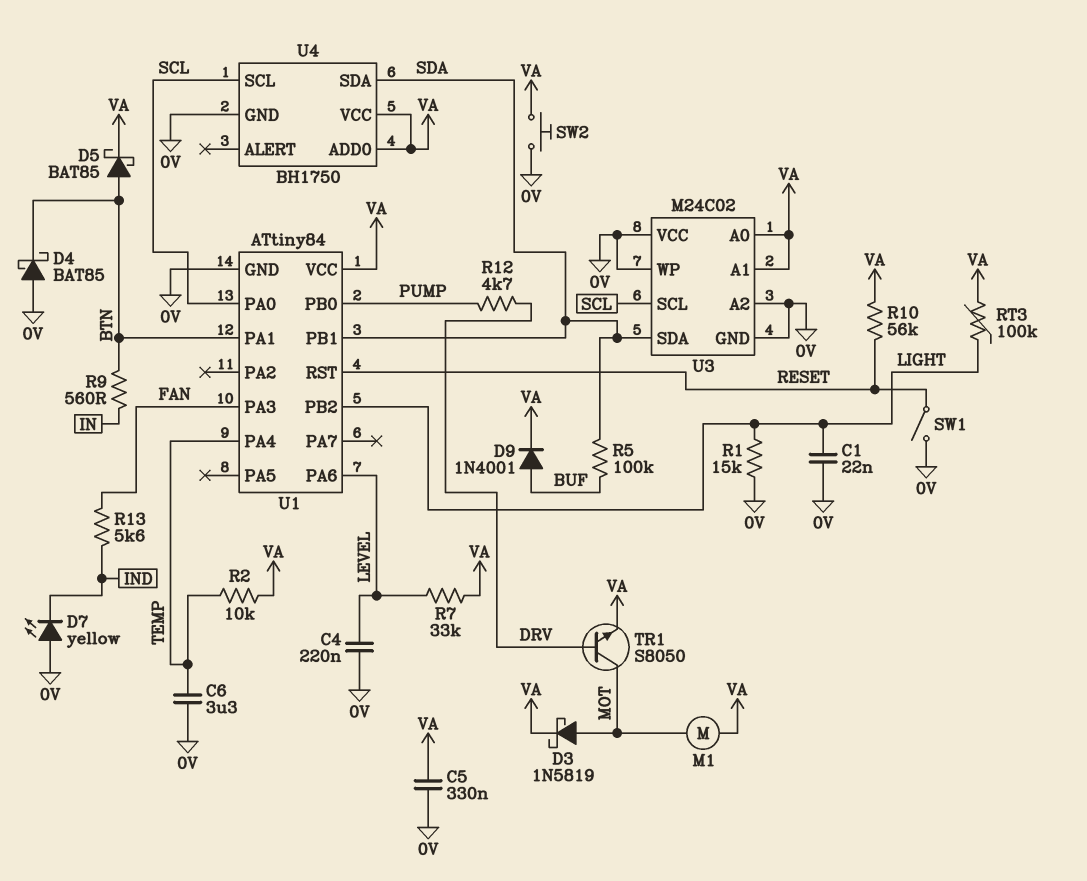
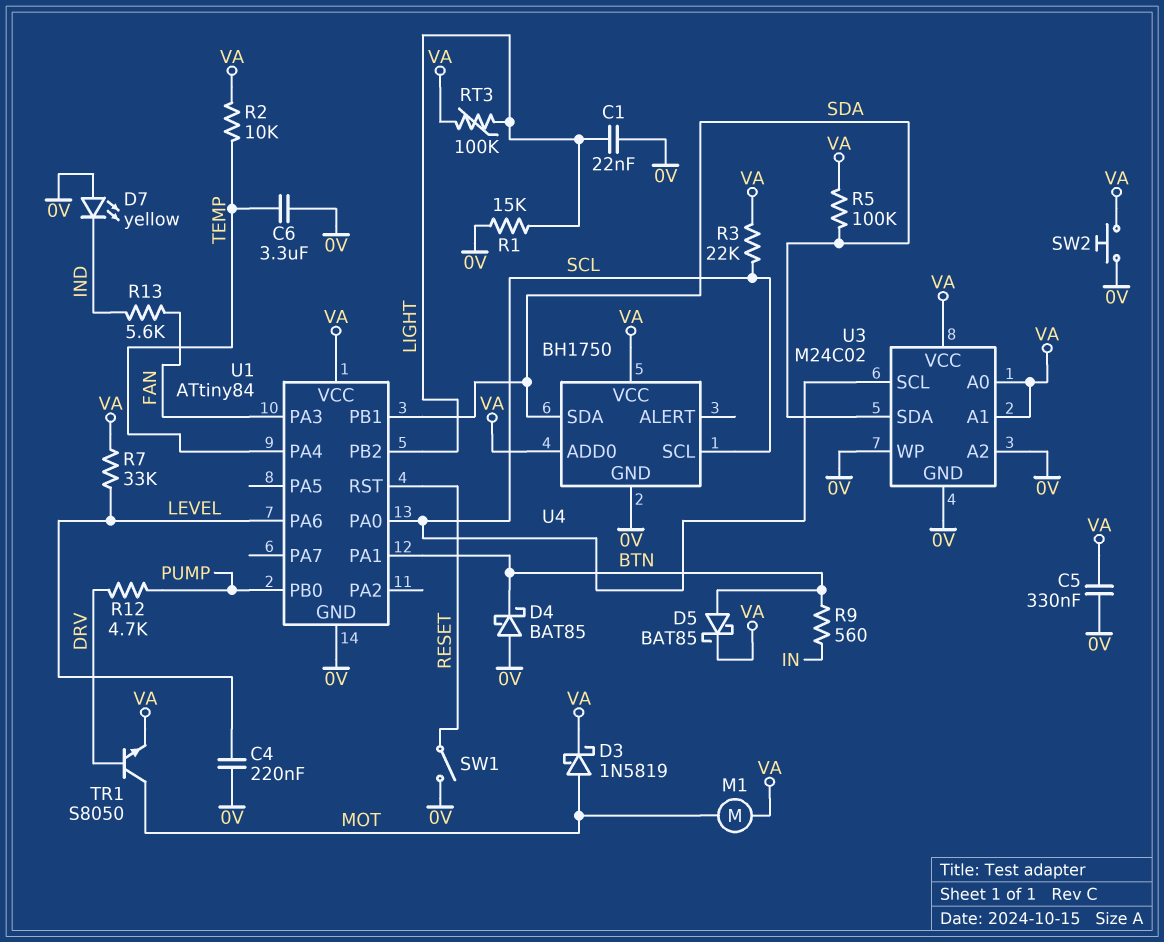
D9: diode 1N4001 (A BUF, K VA) -> none
R3: none -> 22k (SCL, VA)
R5: 100k (BUF, SDA) -> 100k (SDA, VA)
R10: 56k (RESET, VA) -> none
U3 pin VCC: 0V -> VA

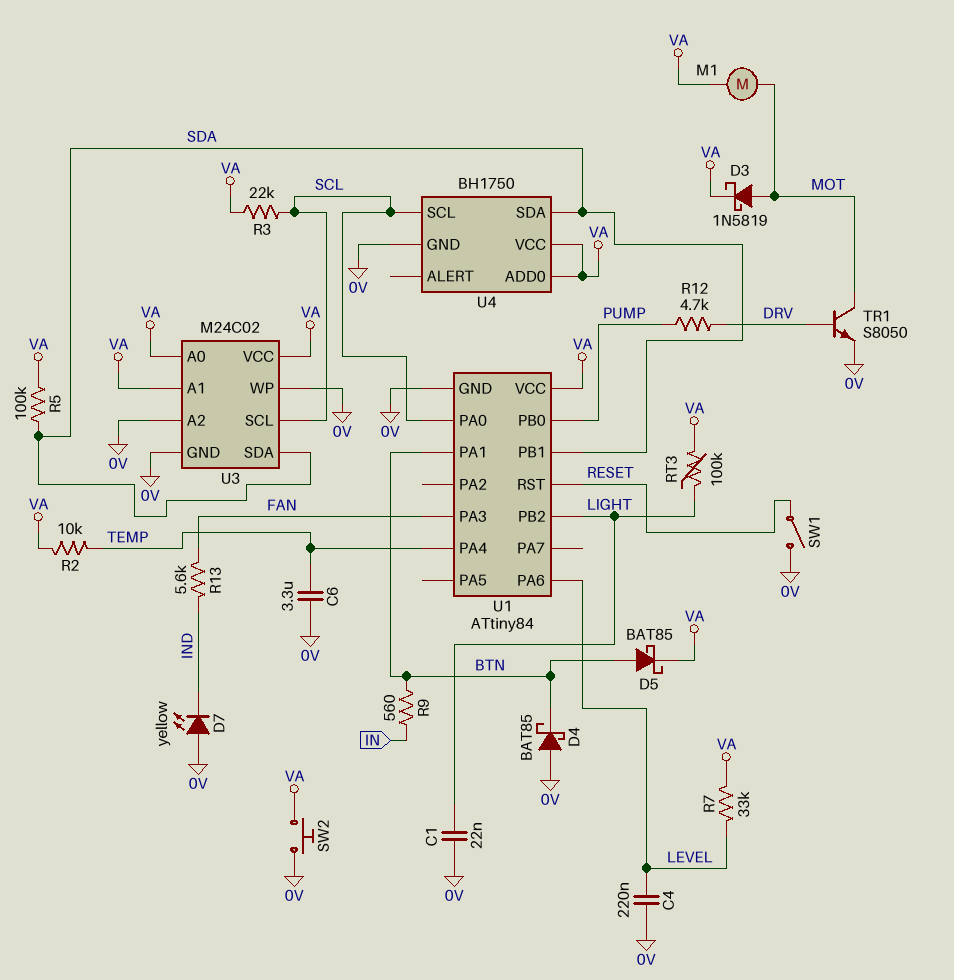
C5: 330nF (0V, VA) -> none
R1: 15k (0V, LIGHT) -> none
TR1: NPN S8050 (B DRV, C MOT, E VA) -> NPN S8050 (B DRV, C MOT, E 0V)

